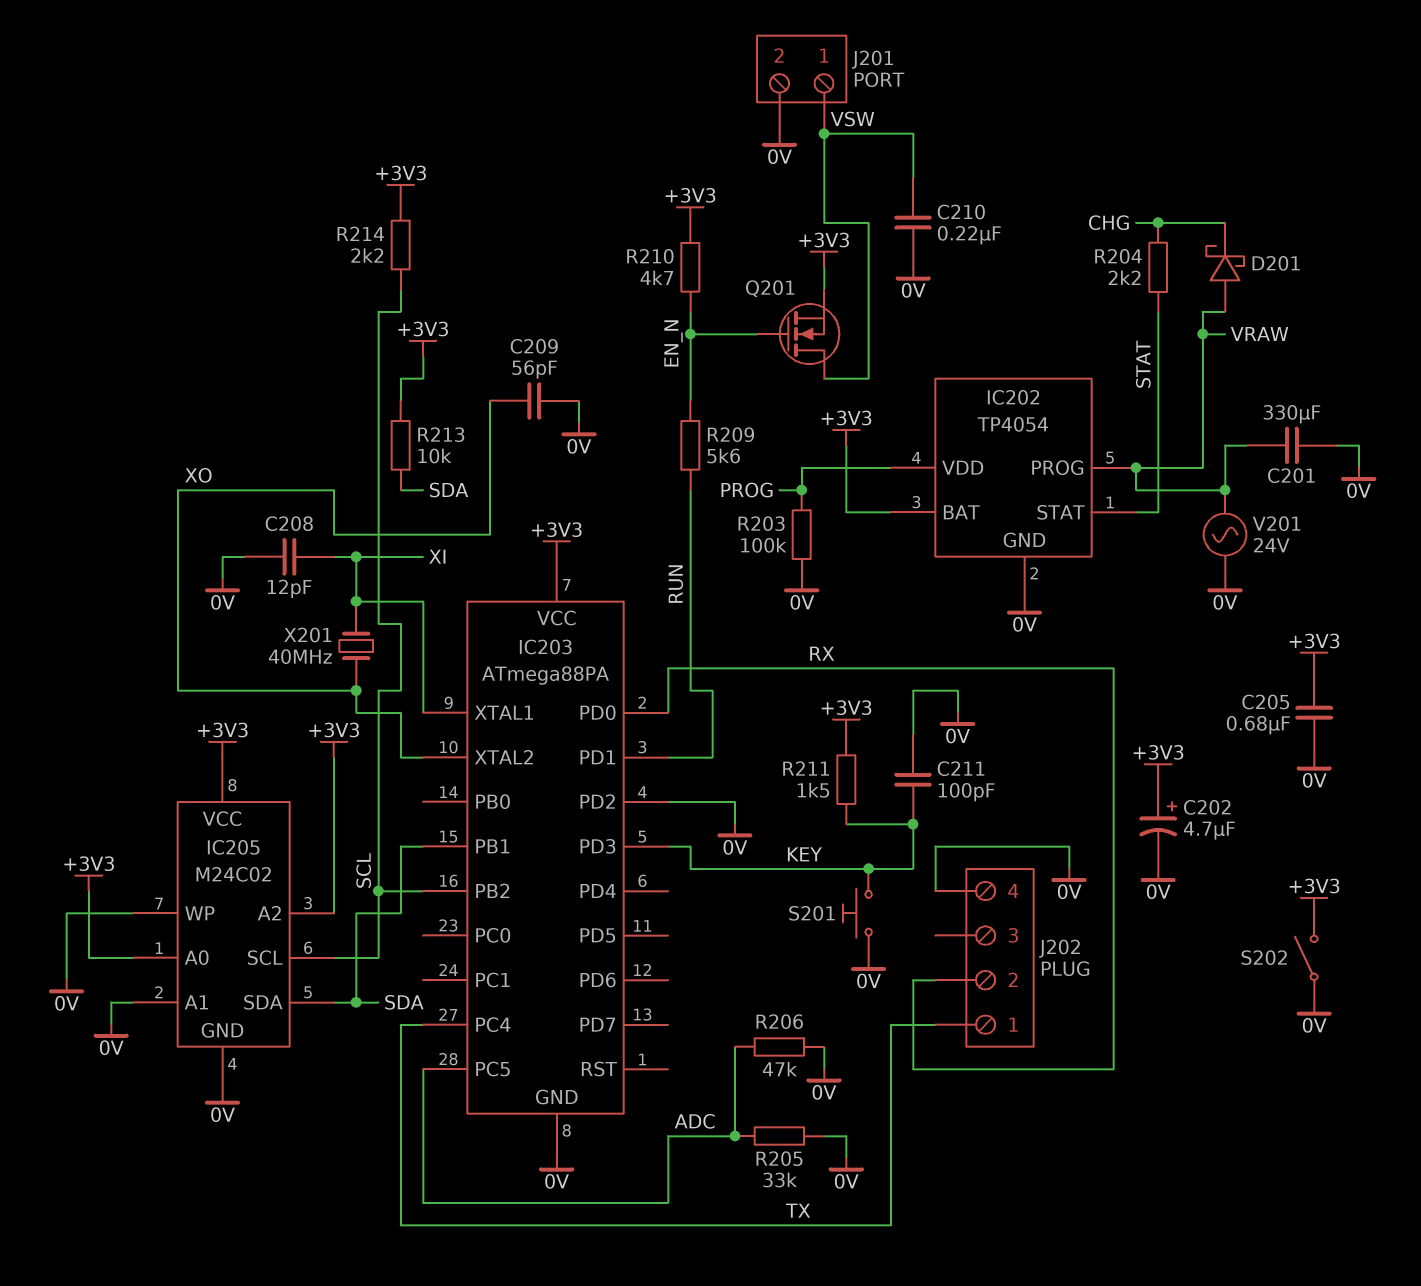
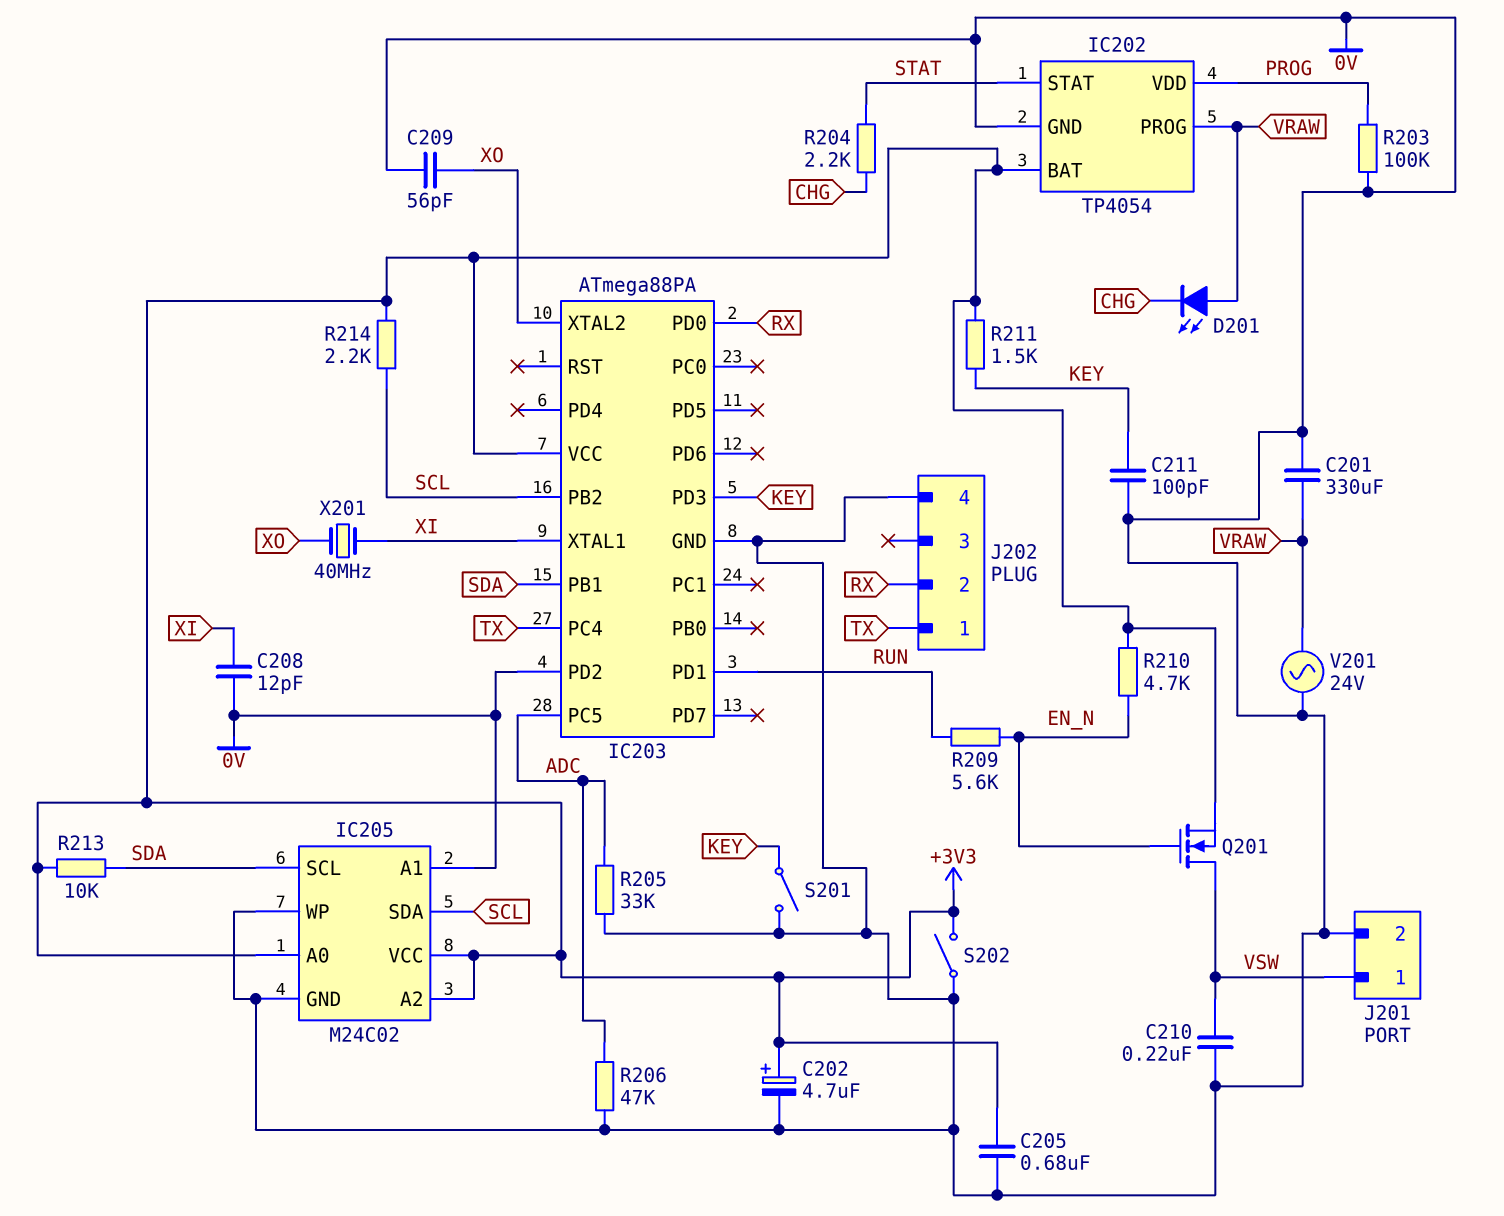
D201: schottky (A VRAW, K CHG) -> LED (A VRAW, K CHG)
IC205 pin SCL: SCL -> SDA
IC205 pin SDA: SDA -> SCL
S201: button (0V, KEY) -> switch (0V, KEY)

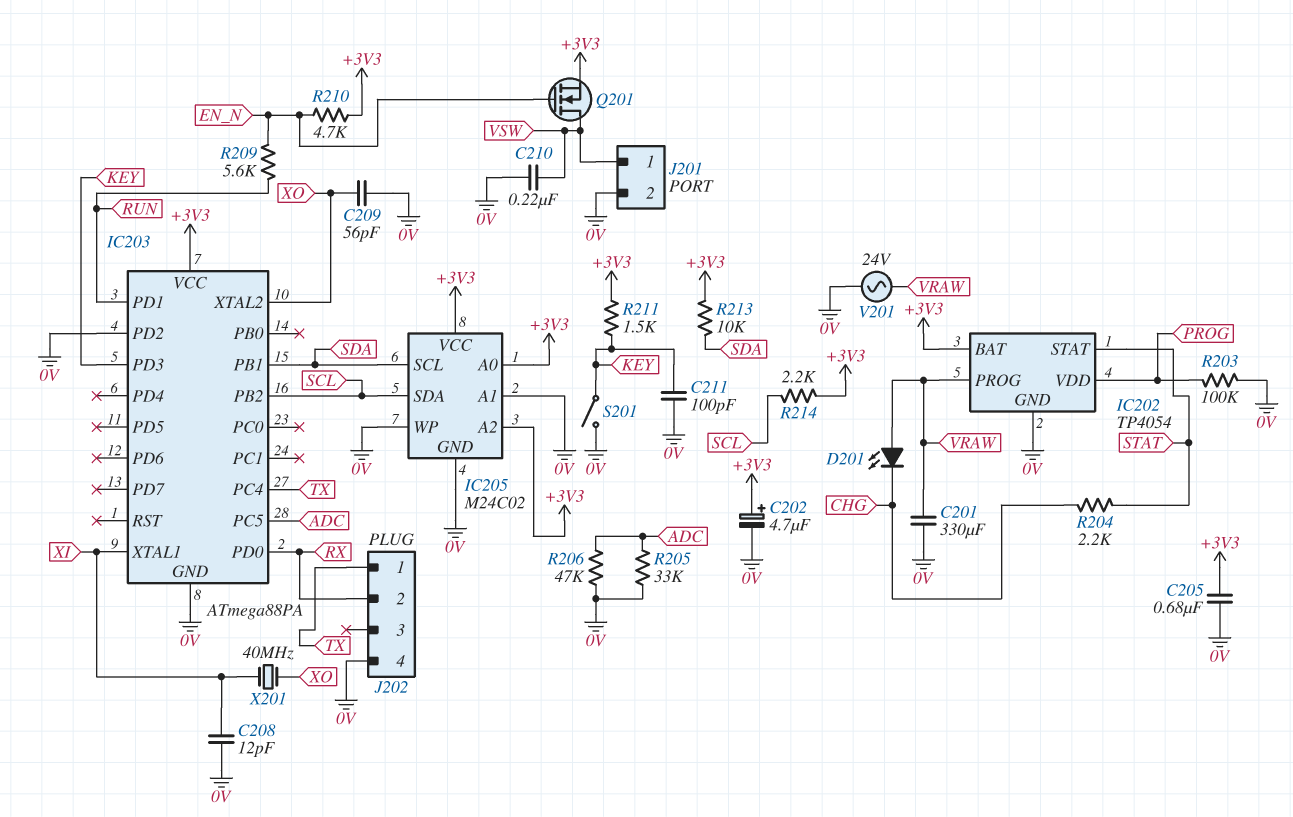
S202: switch (+3V3, 0V) -> none

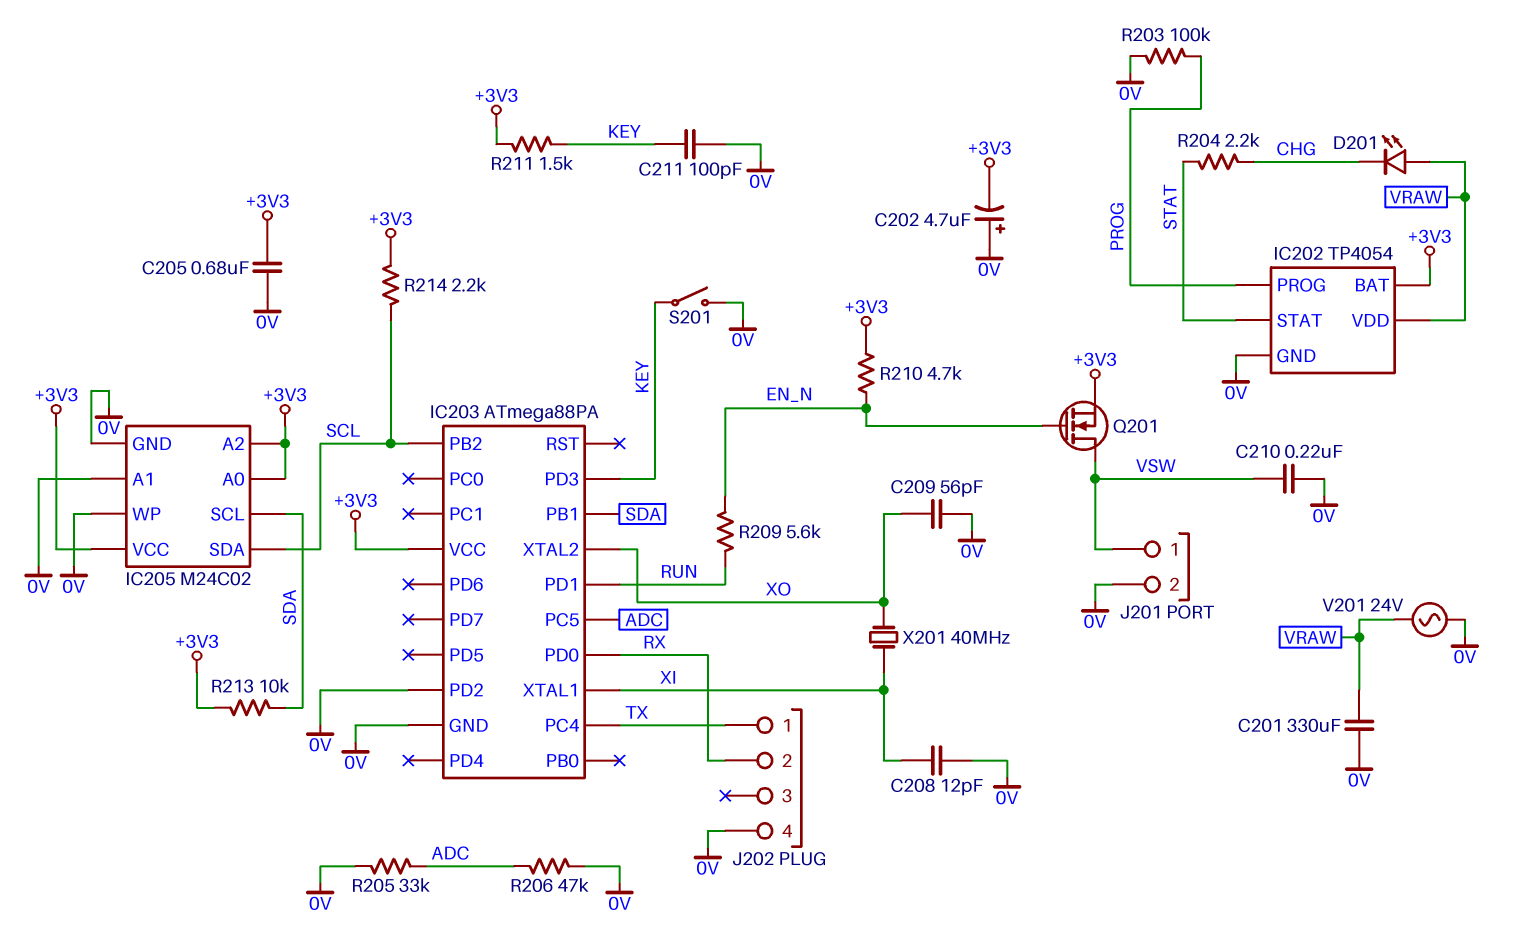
C202: 4.7uF (plus +3V3, minus 0V) -> 4.7uF (plus 0V, minus +3V3)
IC202 pin PROG: VRAW -> PROG
IC202 pin VDD: PROG -> VRAW

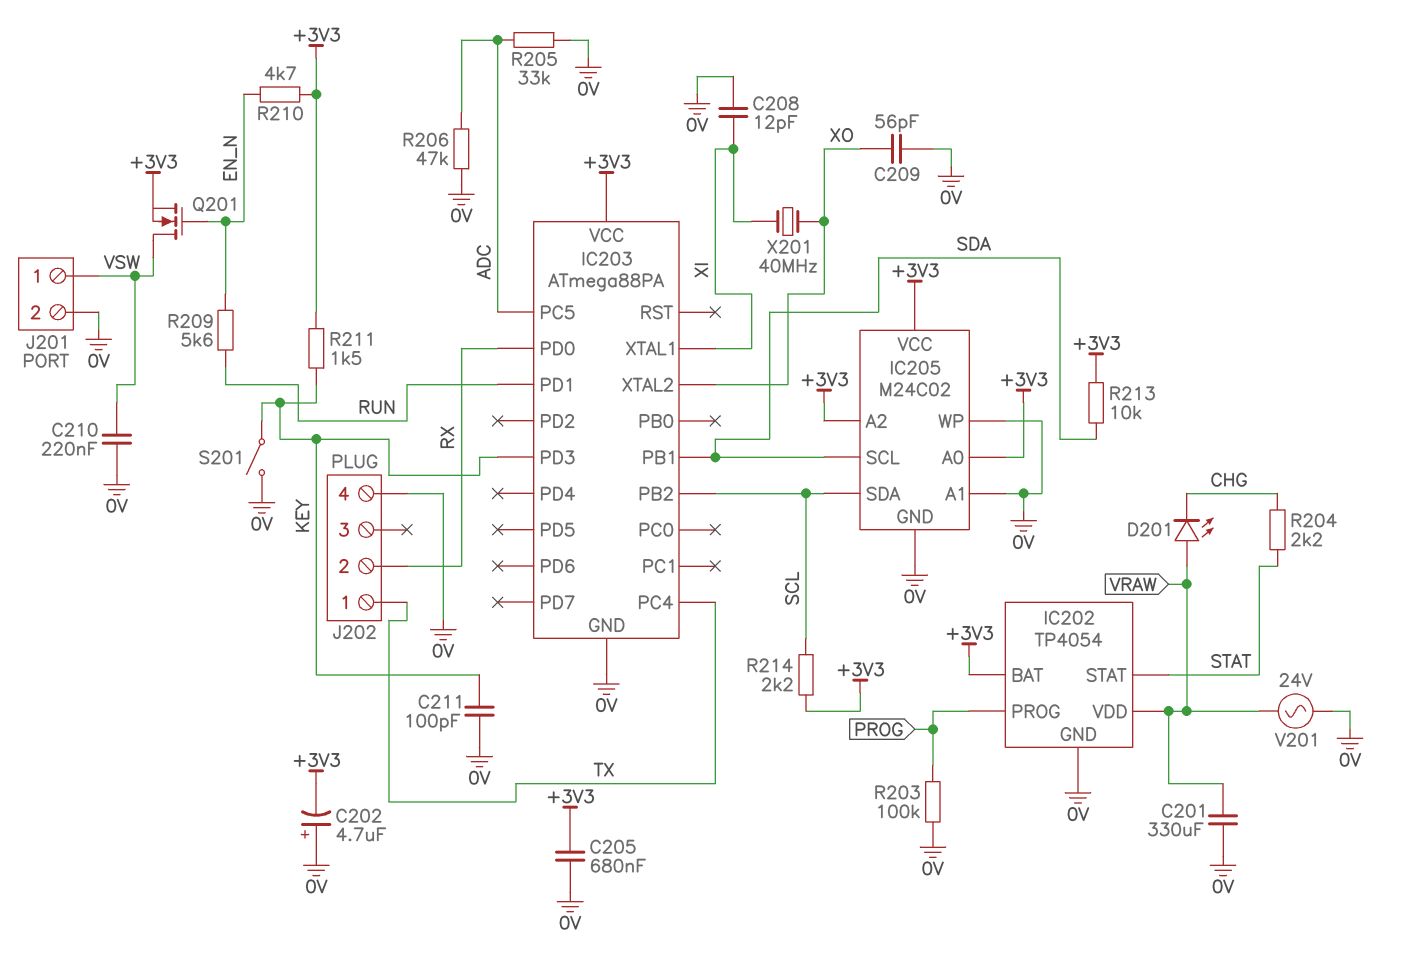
IC203 pin PD2: 0V -> none

